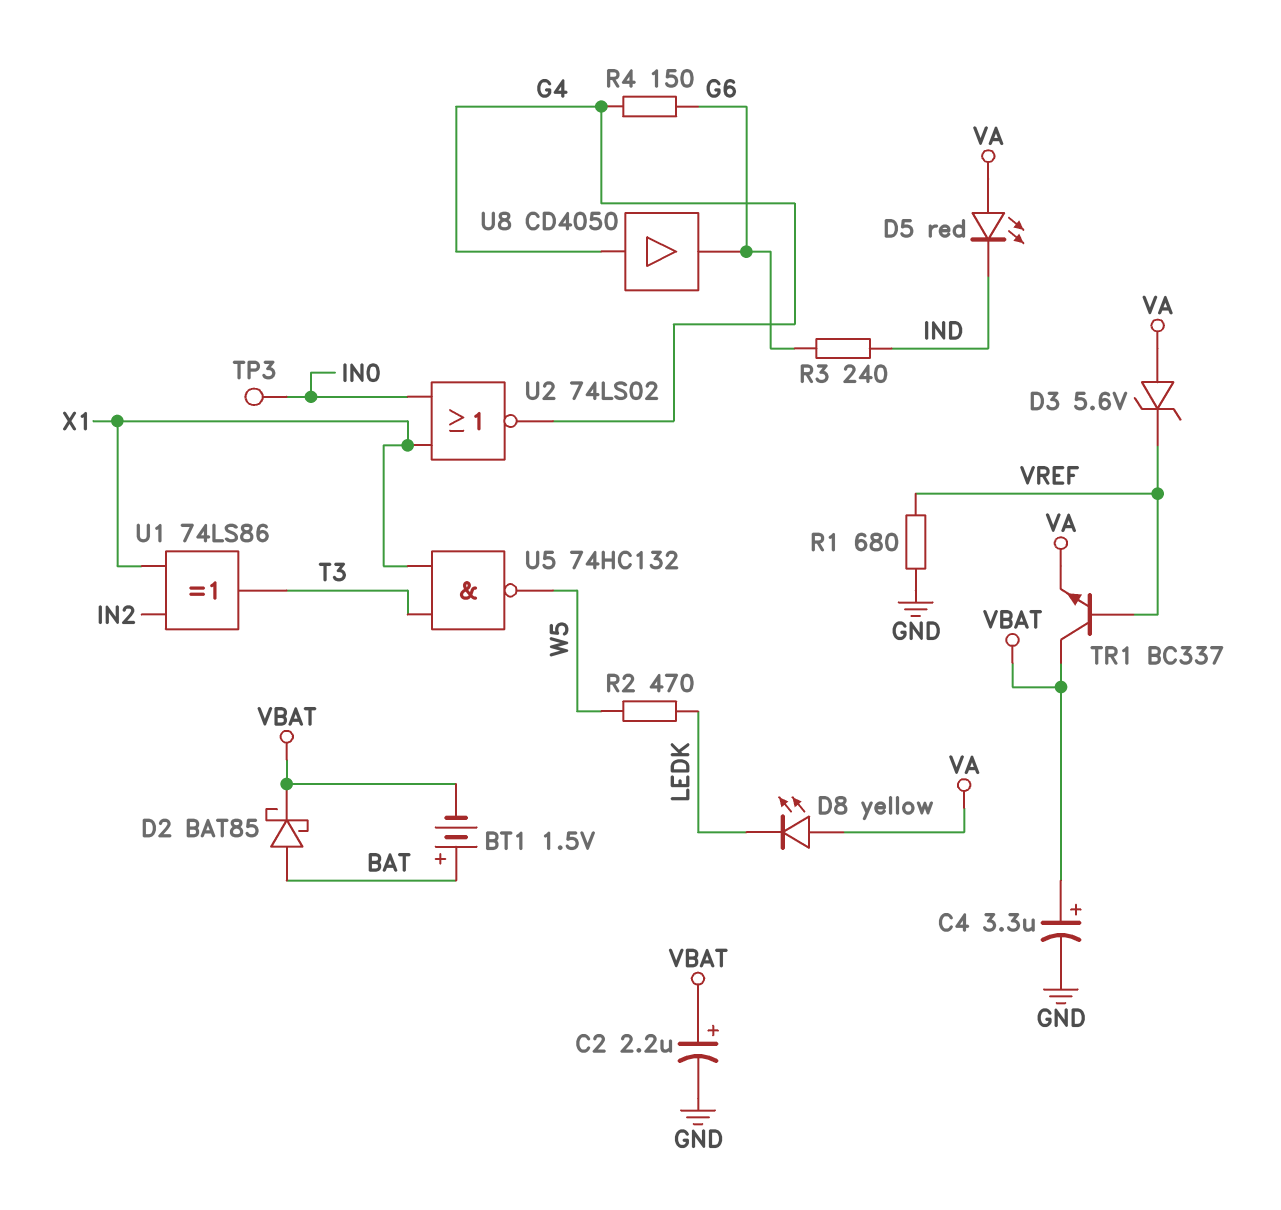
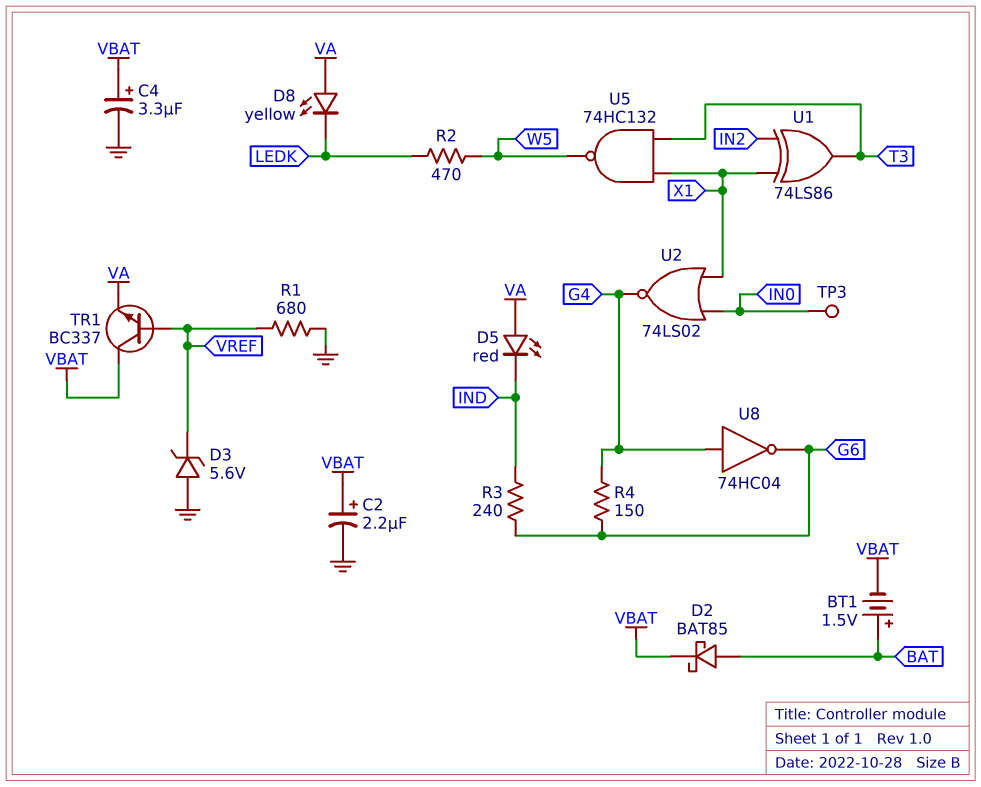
D3: zener 5.6V (A VA, K VREF) -> zener 5.6V (A GND, K VREF)
U8: buffer CD4050 (in G4, out G6) -> NOT 74HC04 (in G4, out G6)

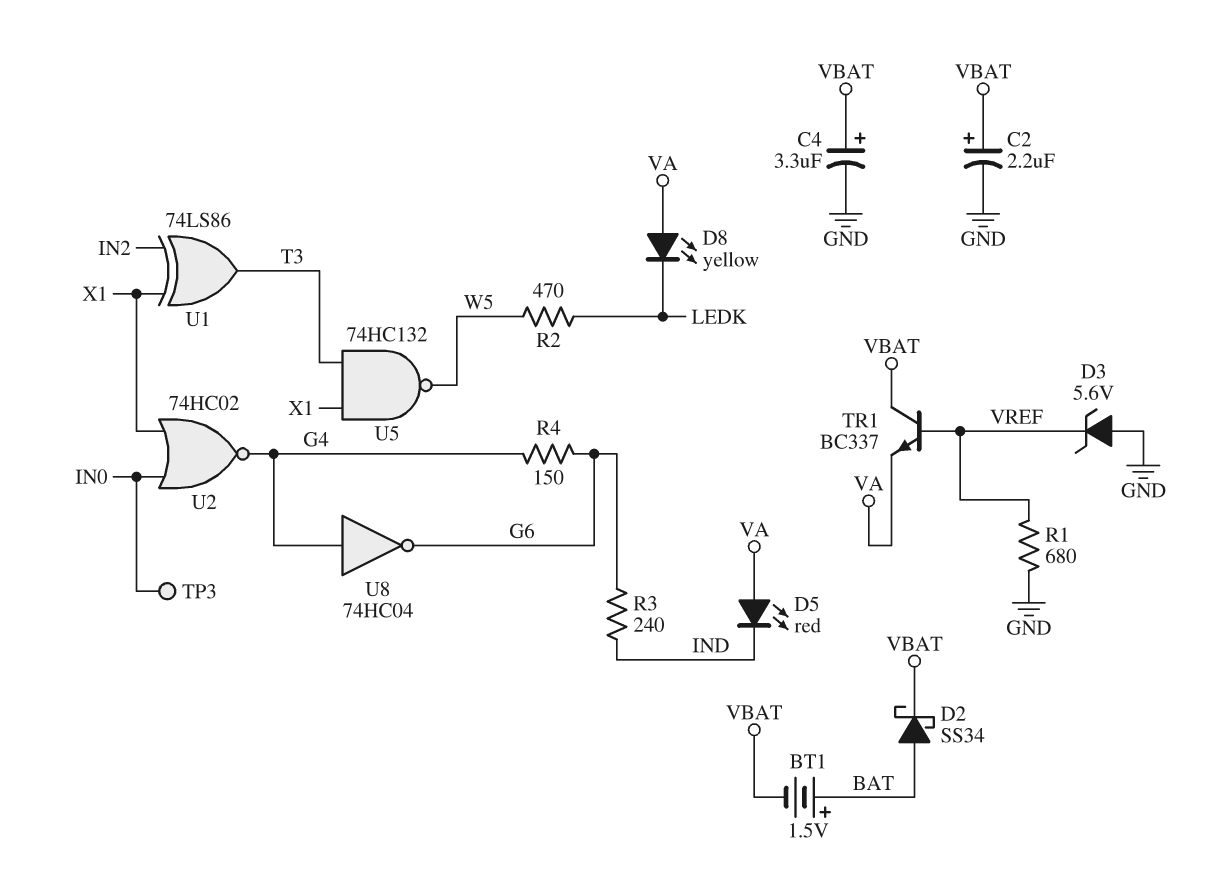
D2: schottky BAT85 (A BAT, K VBAT) -> schottky SS34 (A BAT, K VBAT)
U2: NOR 74LS02 (in IN0, in X1, out G4) -> NOR 74HC02 (in IN0, in X1, out G4)

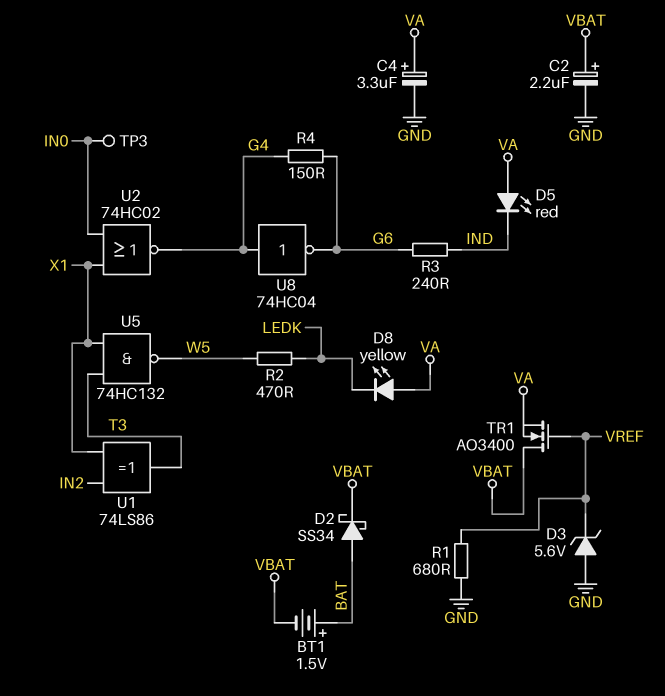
C4: 3.3uF (plus VBAT, minus GND) -> 3.3uF (plus VA, minus GND)
TR1: NPN BC337 (B VREF, C VBAT, E VA) -> NMOS AO3400 (G VREF, D VBAT, S VA)

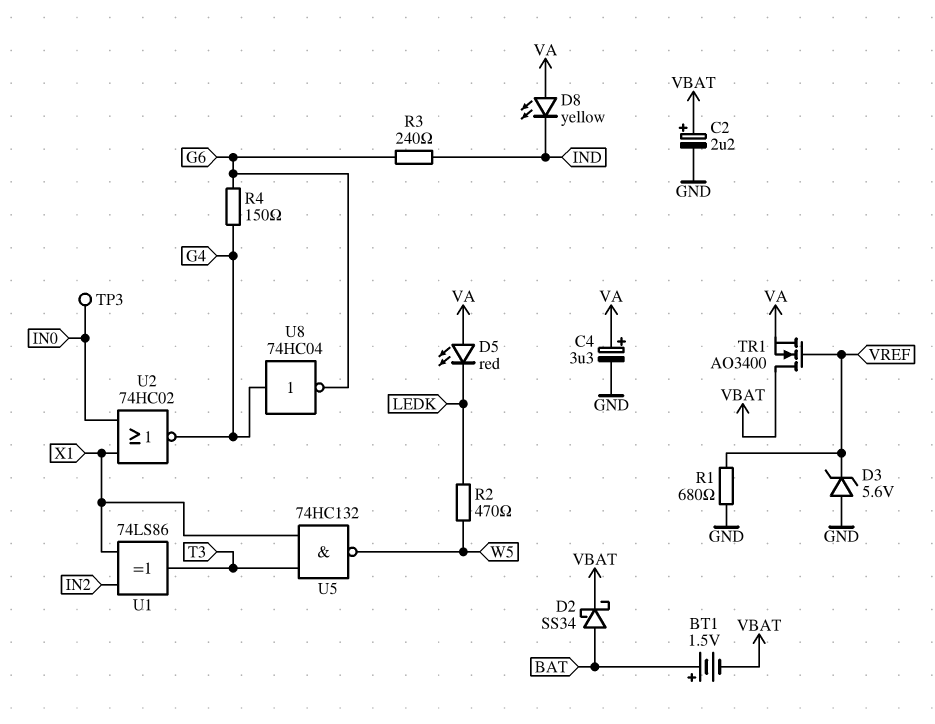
D5: LED red (A VA, K IND) -> LED red (A VA, K LEDK)
D8: LED yellow (A VA, K LEDK) -> LED yellow (A VA, K IND)

